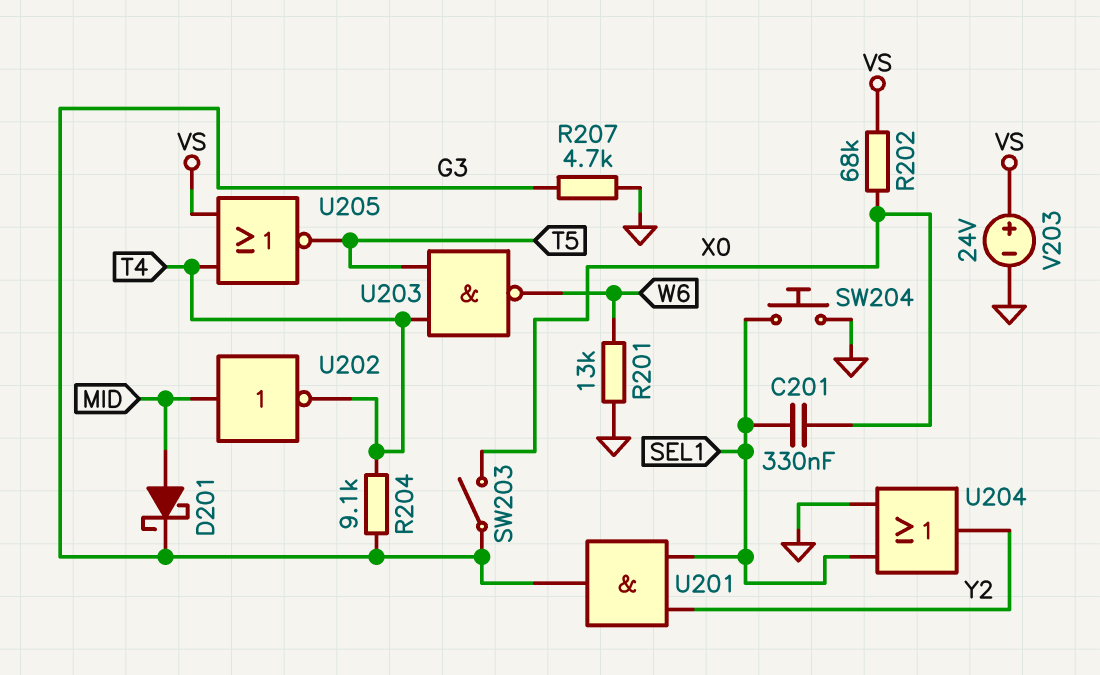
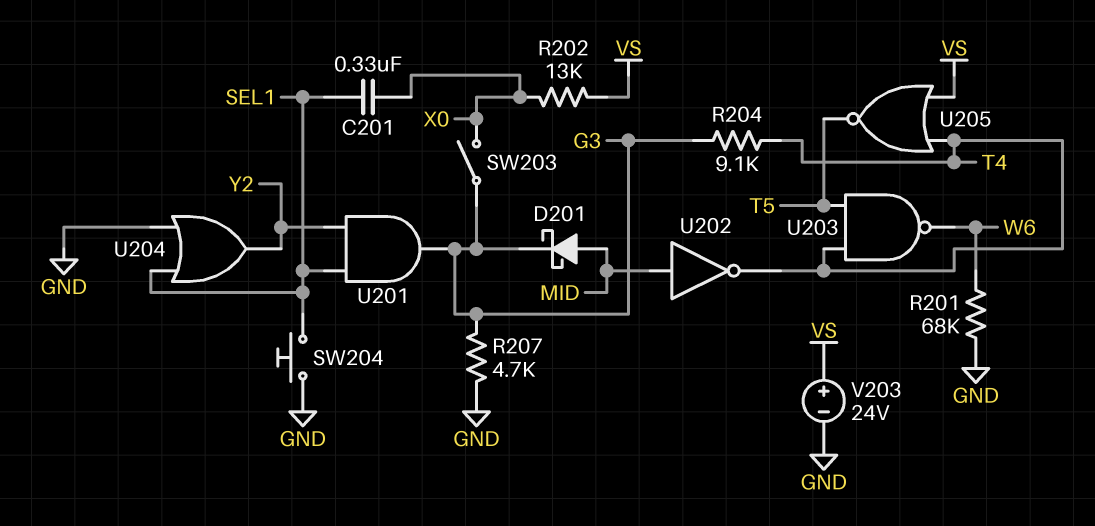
R201: 13k (GND, W6) -> 68k (GND, W6)
R202: 68k (VS, X0) -> 13k (VS, X0)

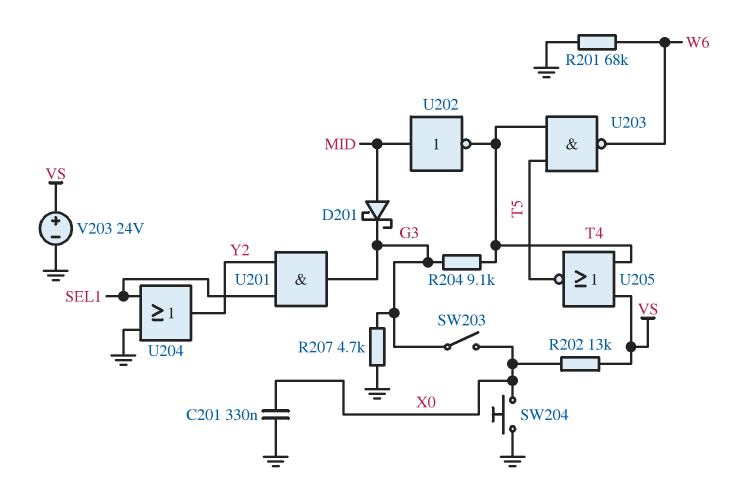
C201: 330nF (SEL1, X0) -> 330nF (GND, X0)
SW204: button (GND, SEL1) -> button (GND, X0)

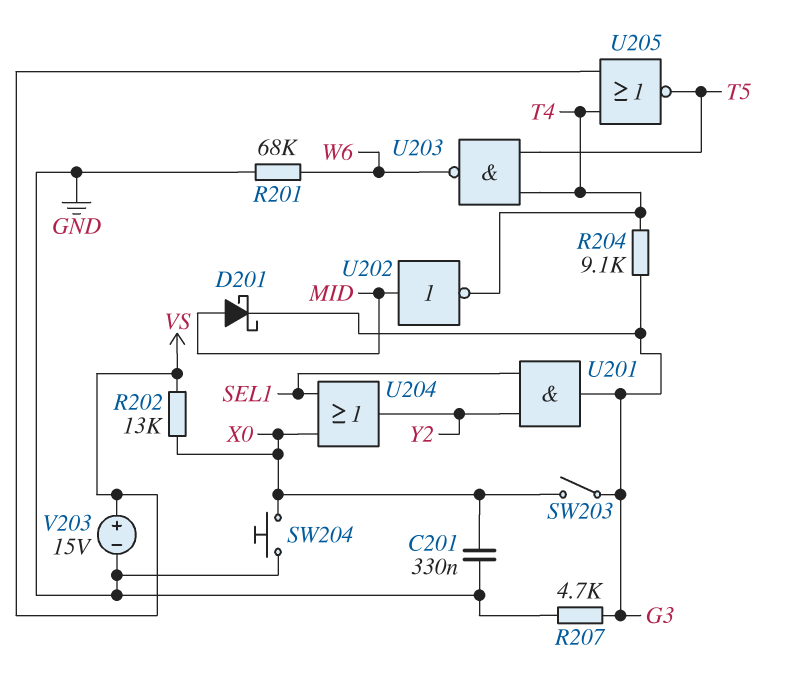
U204: OR (in GND, in SEL1, out Y2) -> OR (in SEL1, in X0, out Y2)
V203: 24V (plus VS, minus GND) -> 15V (plus VS, minus GND)

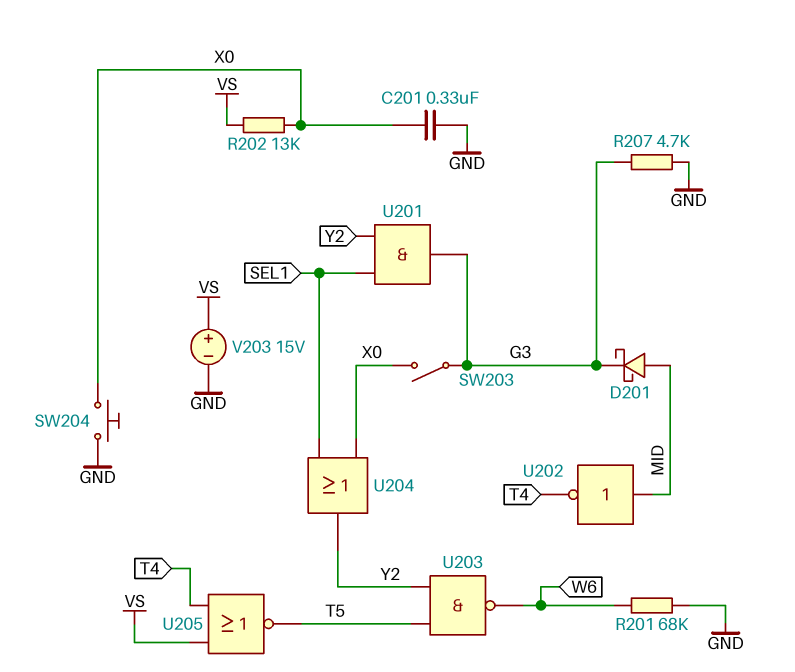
R204: 9.1k (G3, T4) -> none
U203: NAND (in T4, in T5, out W6) -> NAND (in T5, in Y2, out W6)

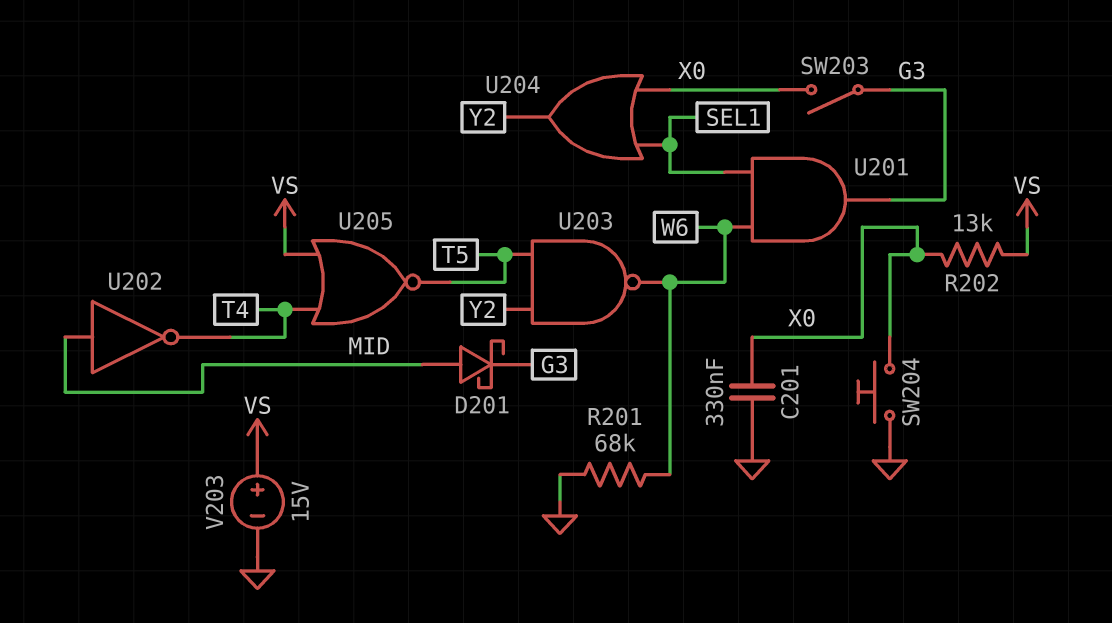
R207: 4.7k (G3, GND) -> none
U201: AND (in SEL1, in Y2, out G3) -> AND (in SEL1, in W6, out G3)

